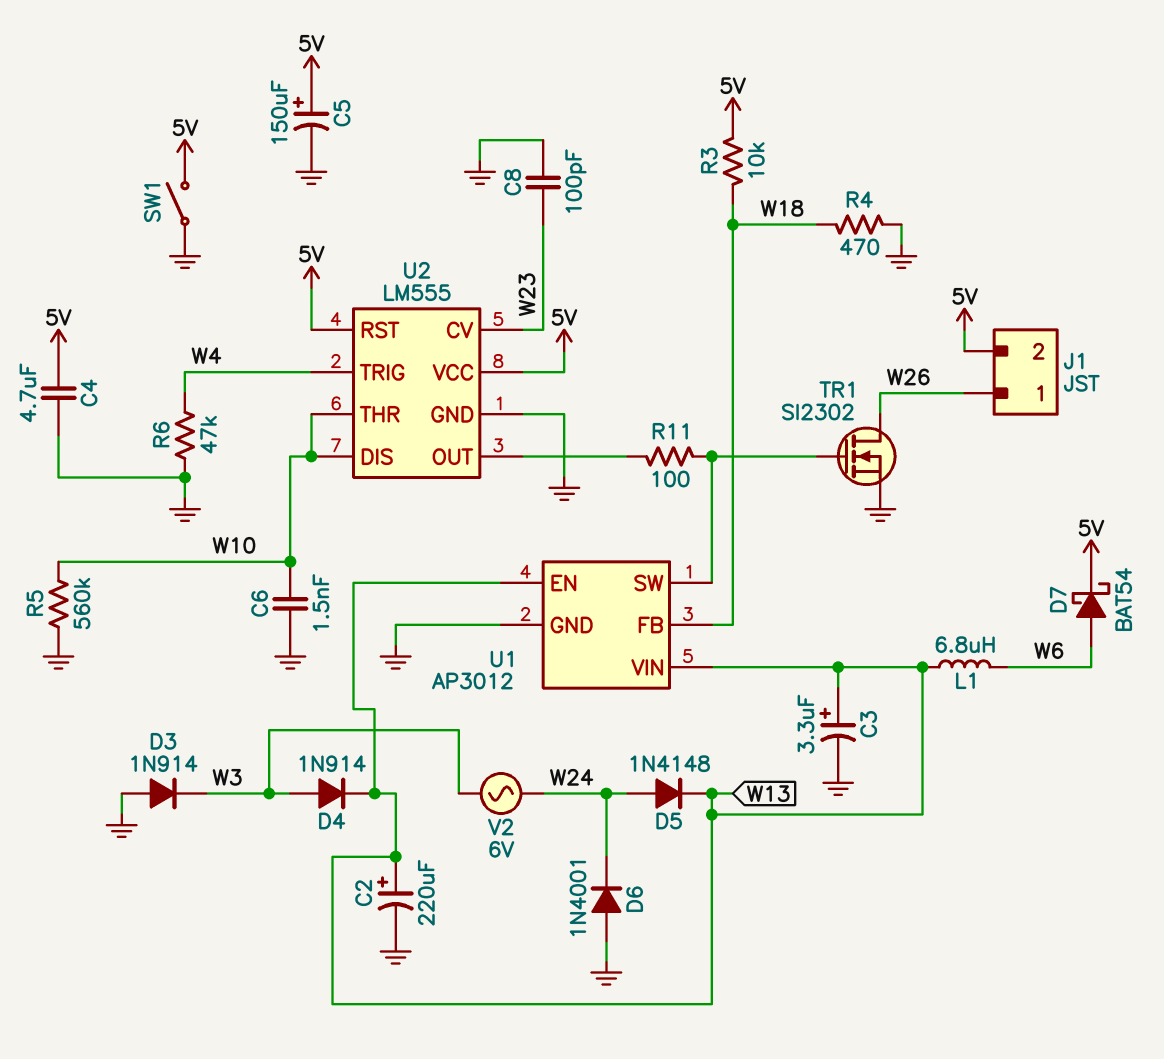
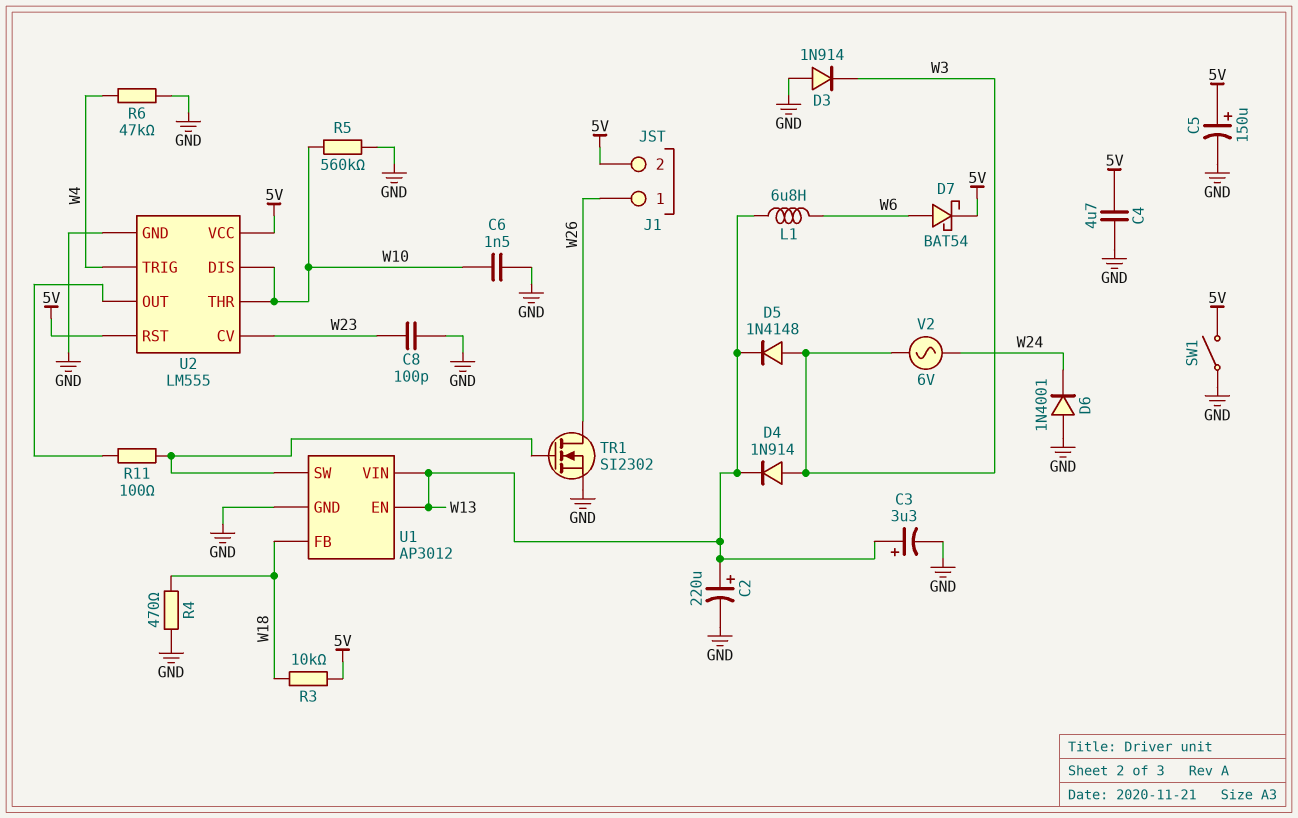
D5: diode 1N4148 (A W24, K W13) -> diode 1N4148 (A W3, K W13)

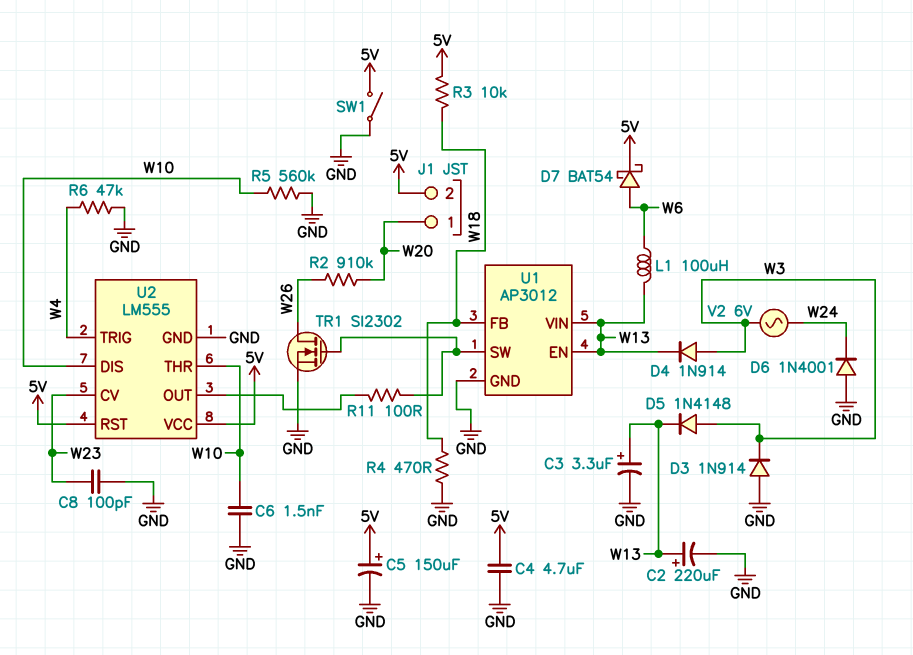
J1 pin 1: W26 -> W20
L1: 6.8uH (W6, W13) -> 100uH (W6, W13)
R2: none -> 910k (W20, W26)

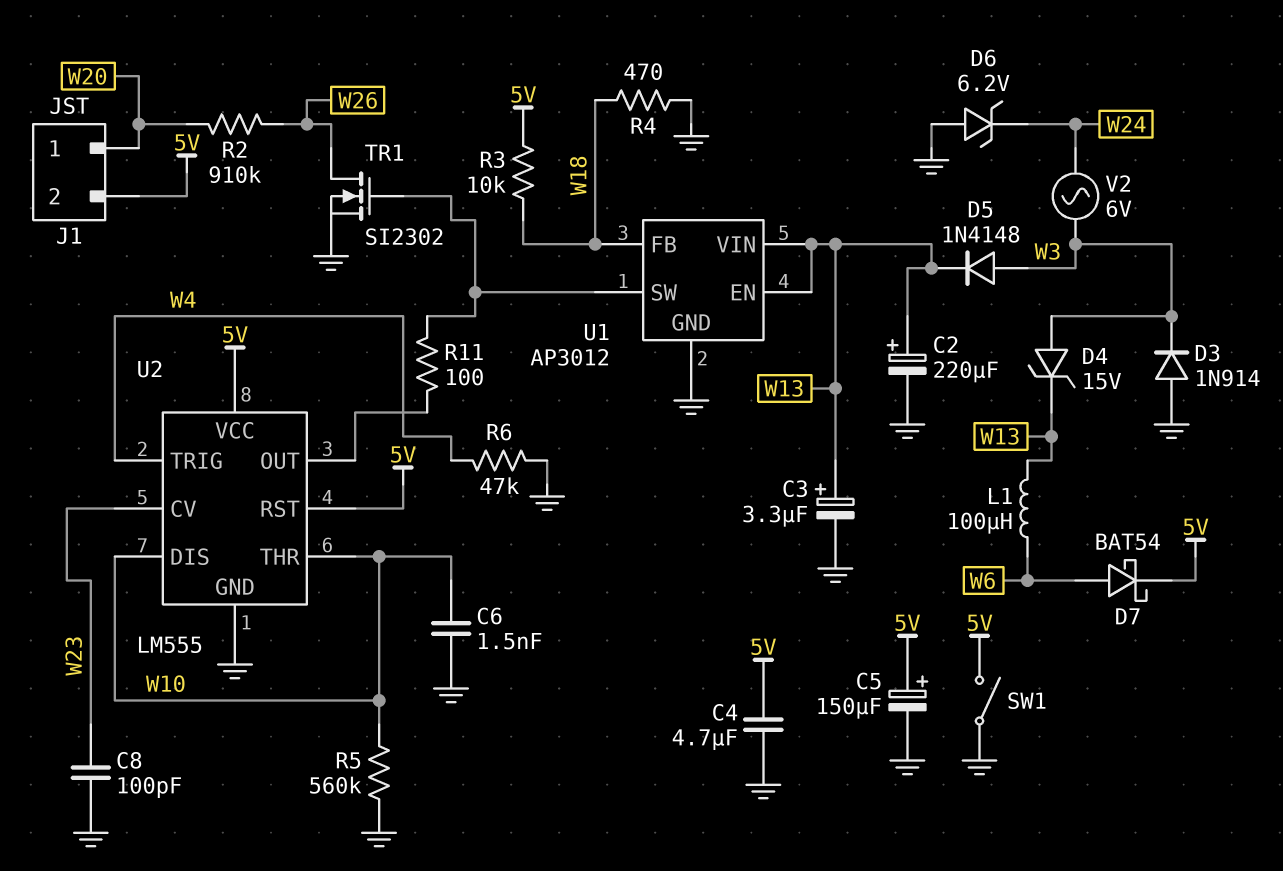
D4: diode 1N914 (A W3, K W13) -> zener 15V (A W3, K W13)
D6: diode 1N4001 (A GND, K W24) -> zener 6.2V (A GND, K W24)

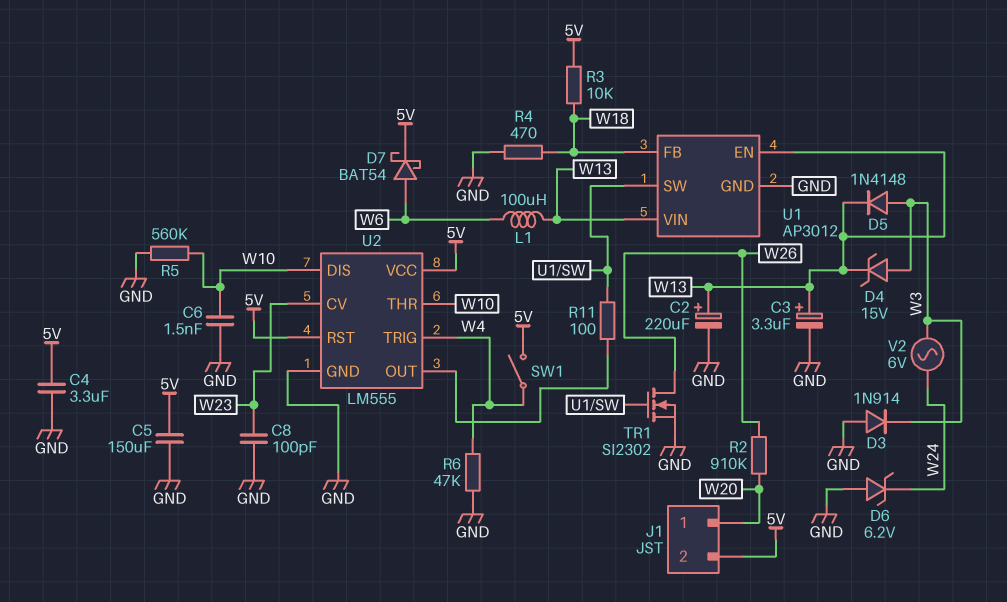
C4: 4.7uF (5V, GND) -> 3.3uF (5V, GND)
C5: 150uF (plus 5V, minus GND) -> 150uF (5V, GND)
SW1: switch (5V, GND) -> switch (5V, W4)

